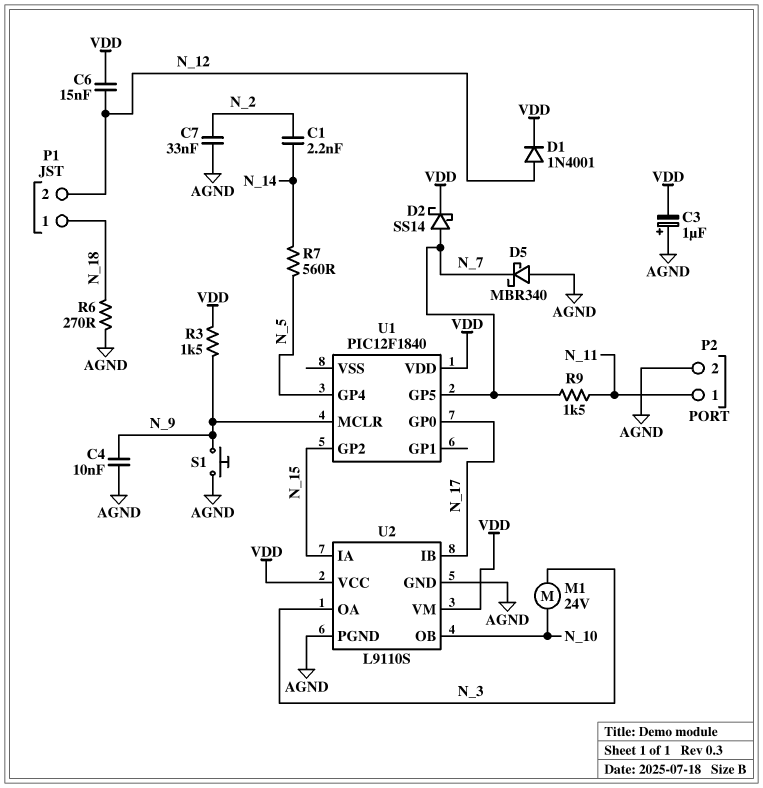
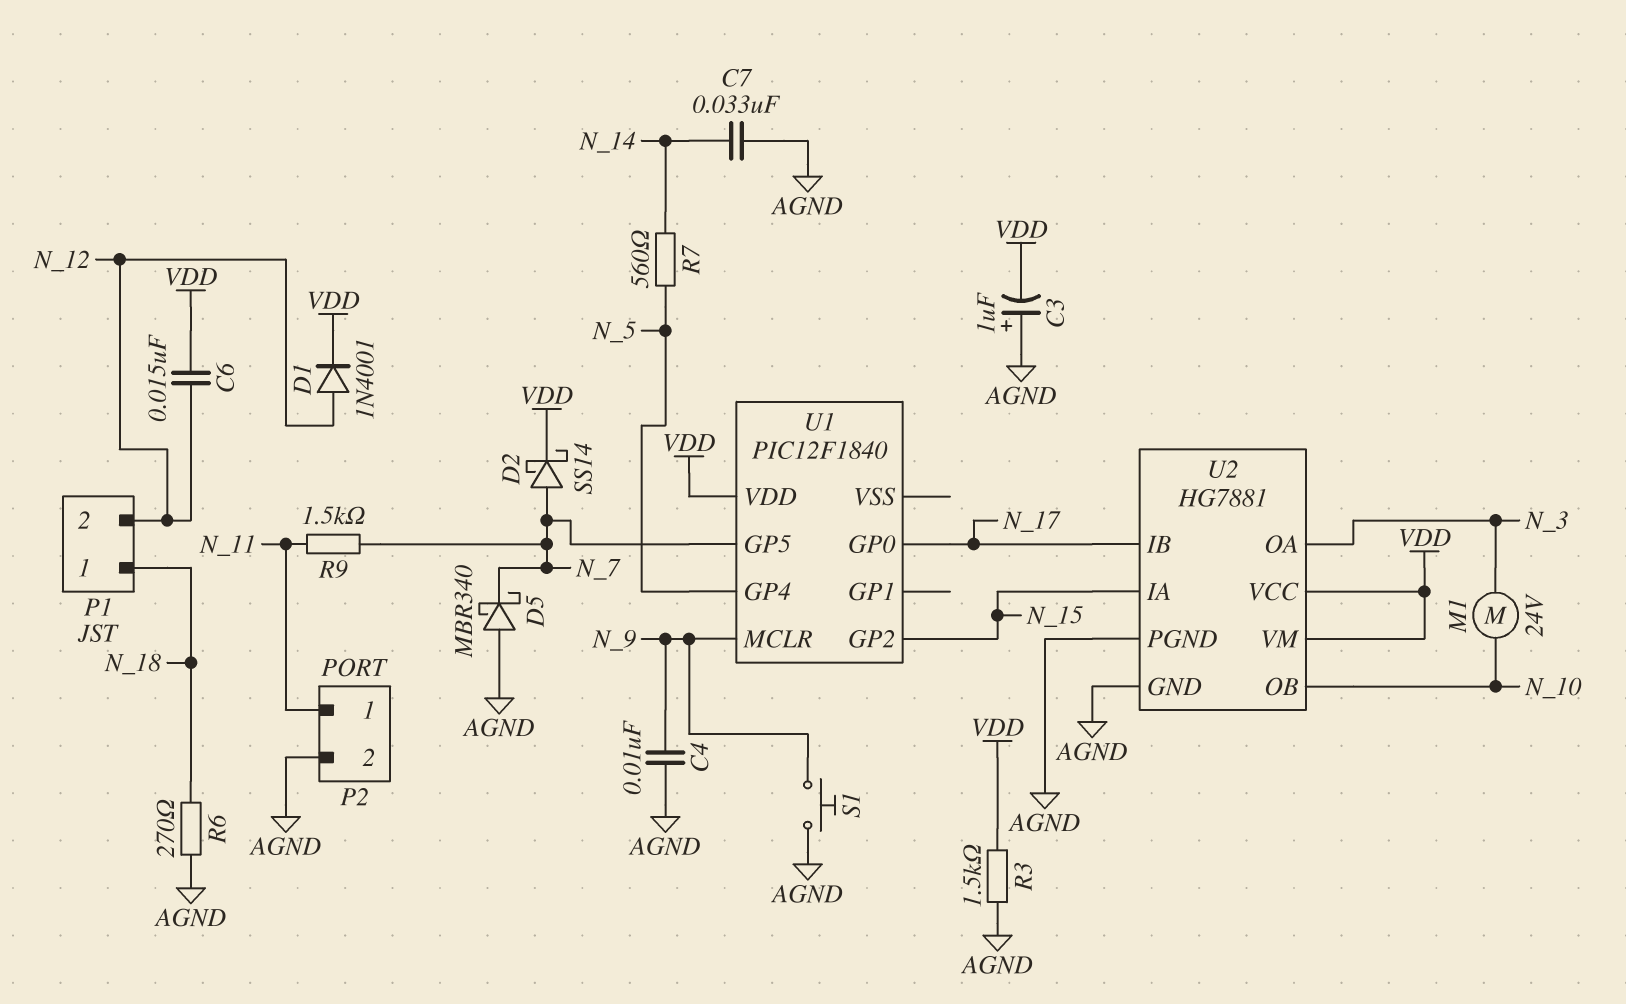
C1: 2.2nF (N_2, N_14) -> none
C7: 33nF (AGND, N_2) -> 33nF (AGND, N_14)
R3: 1.5k (N_9, VDD) -> 1.5k (AGND, VDD)
U2: L9110S -> HG7881

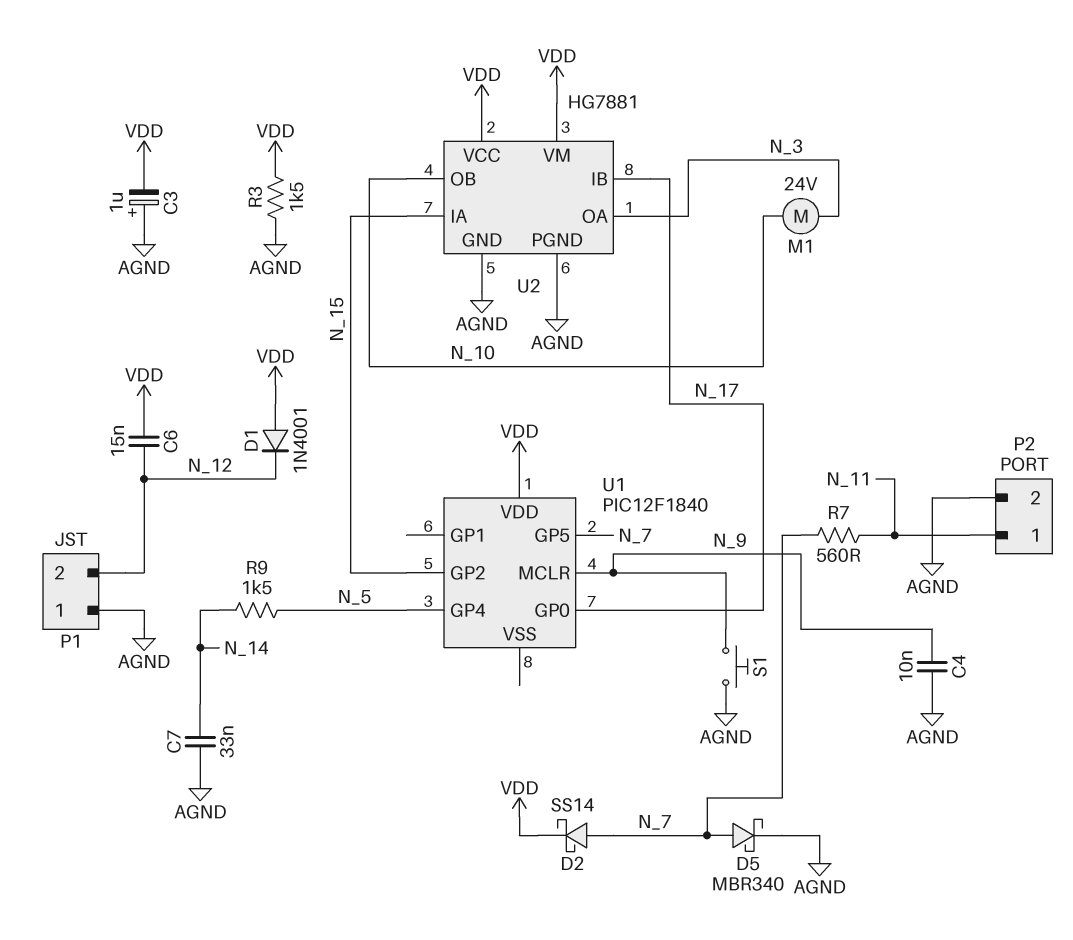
D1: diode 1N4001 (A N_12, K VDD) -> diode 1N4001 (A VDD, K N_12)
D5: schottky MBR340 (A AGND, K N_7) -> schottky MBR340 (A N_7, K AGND)
P1 pin 1: N_18 -> AGND
R6: 270 (AGND, N_18) -> none
R7: 560 (N_5, N_14) -> 560 (N_7, N_11)
R9: 1.5k (N_7, N_11) -> 1.5k (N_5, N_14)

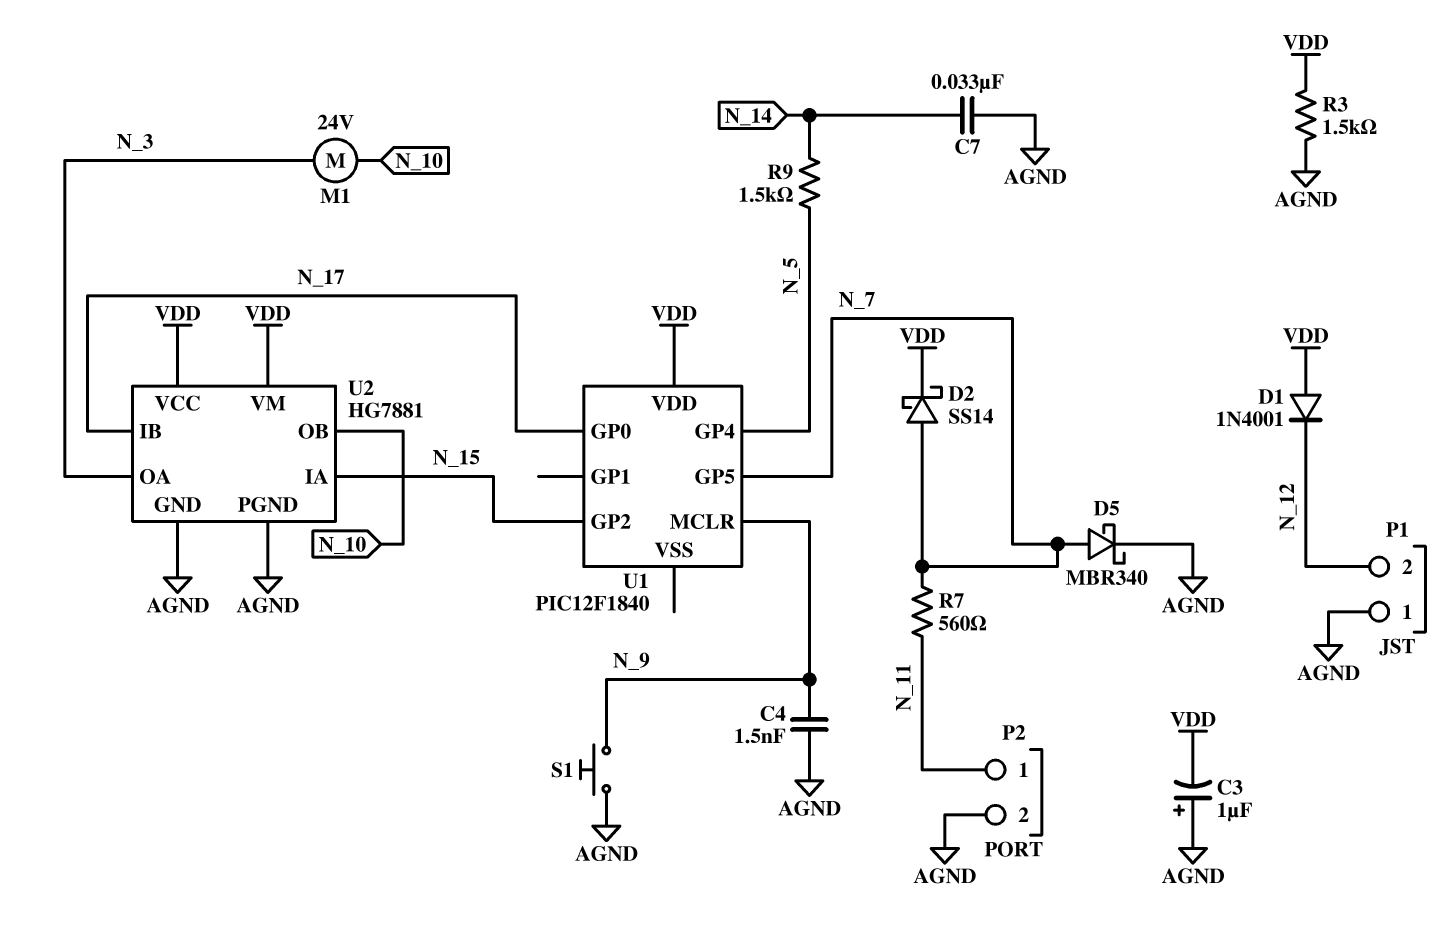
C4: 10nF (AGND, N_9) -> 1.5nF (AGND, N_9)
C6: 15nF (N_12, VDD) -> none

